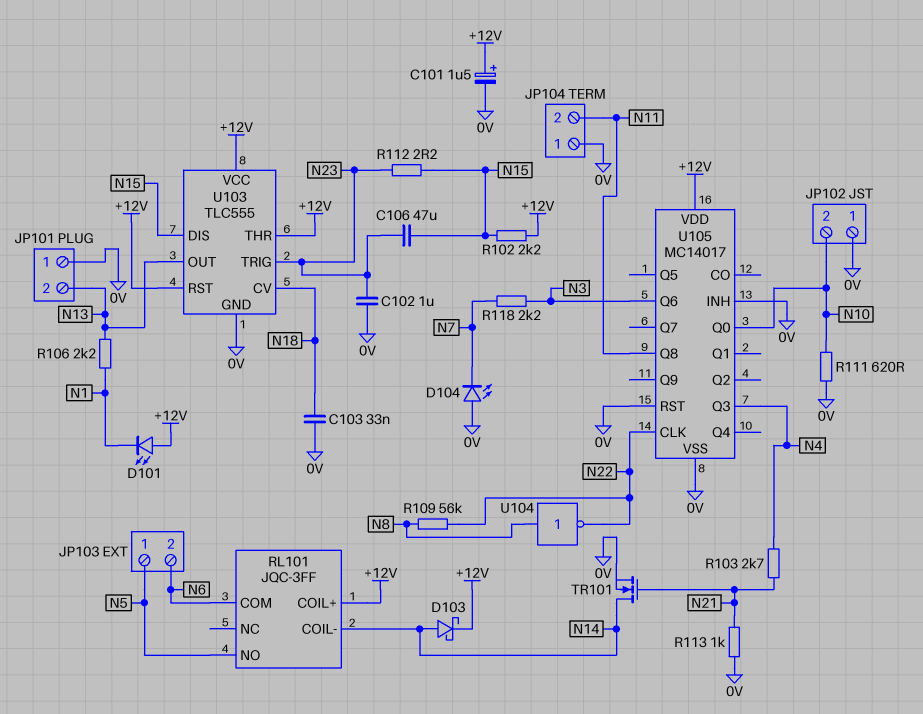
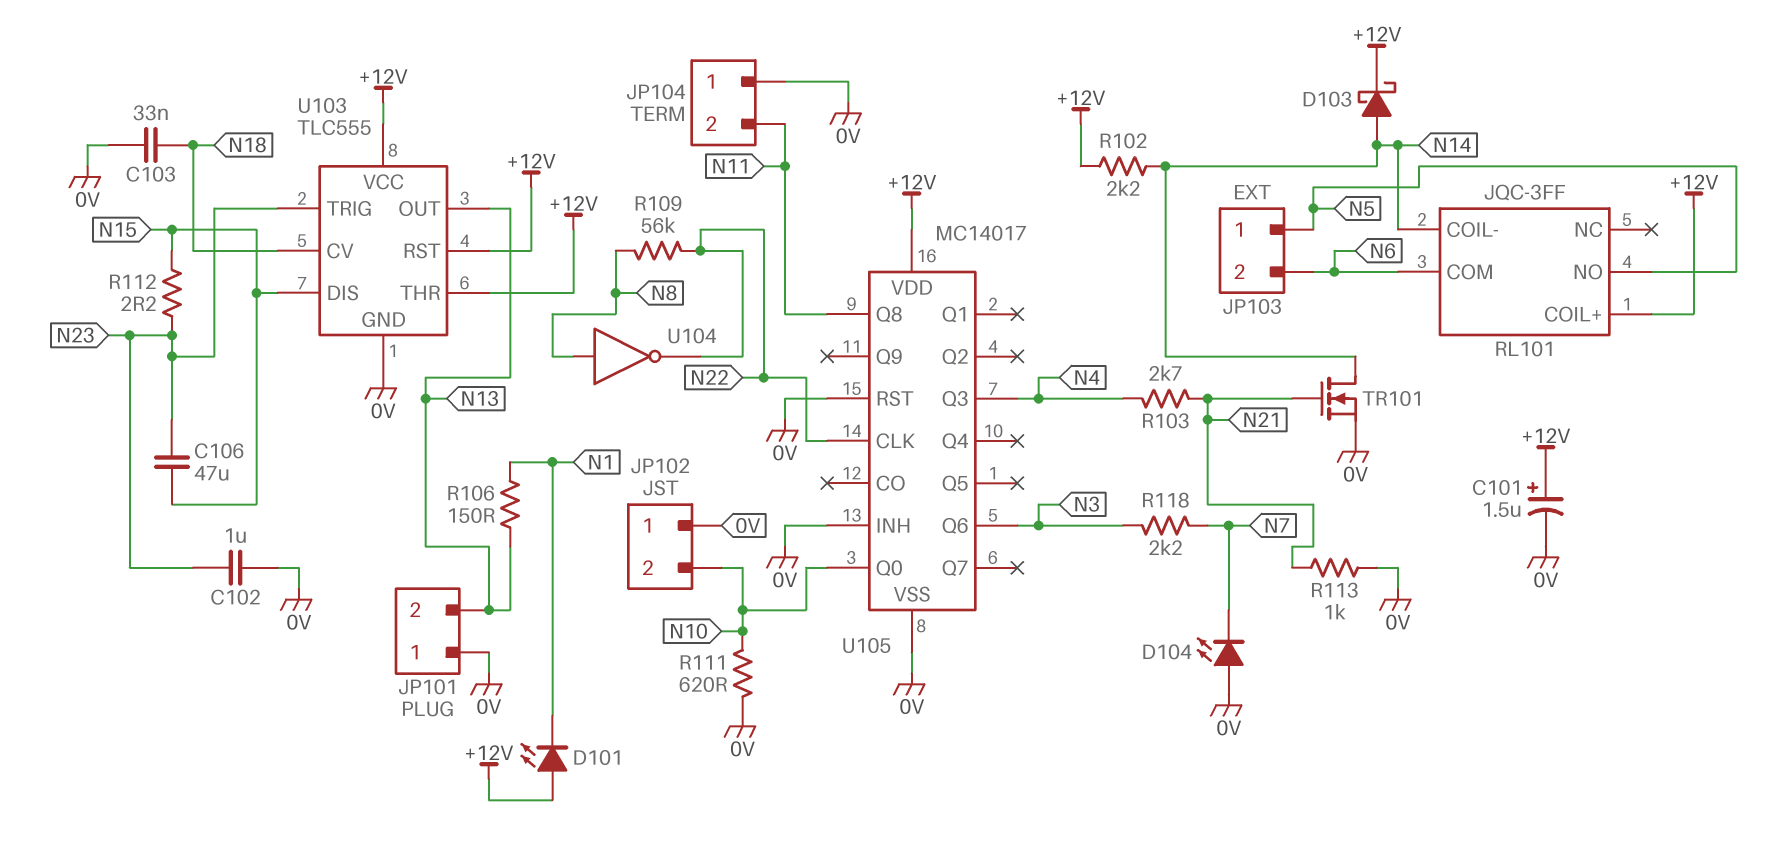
R102: 2.2k (+12V, N15) -> 2.2k (+12V, N14)
R106: 2.2k (N1, N13) -> 150 (N1, N13)

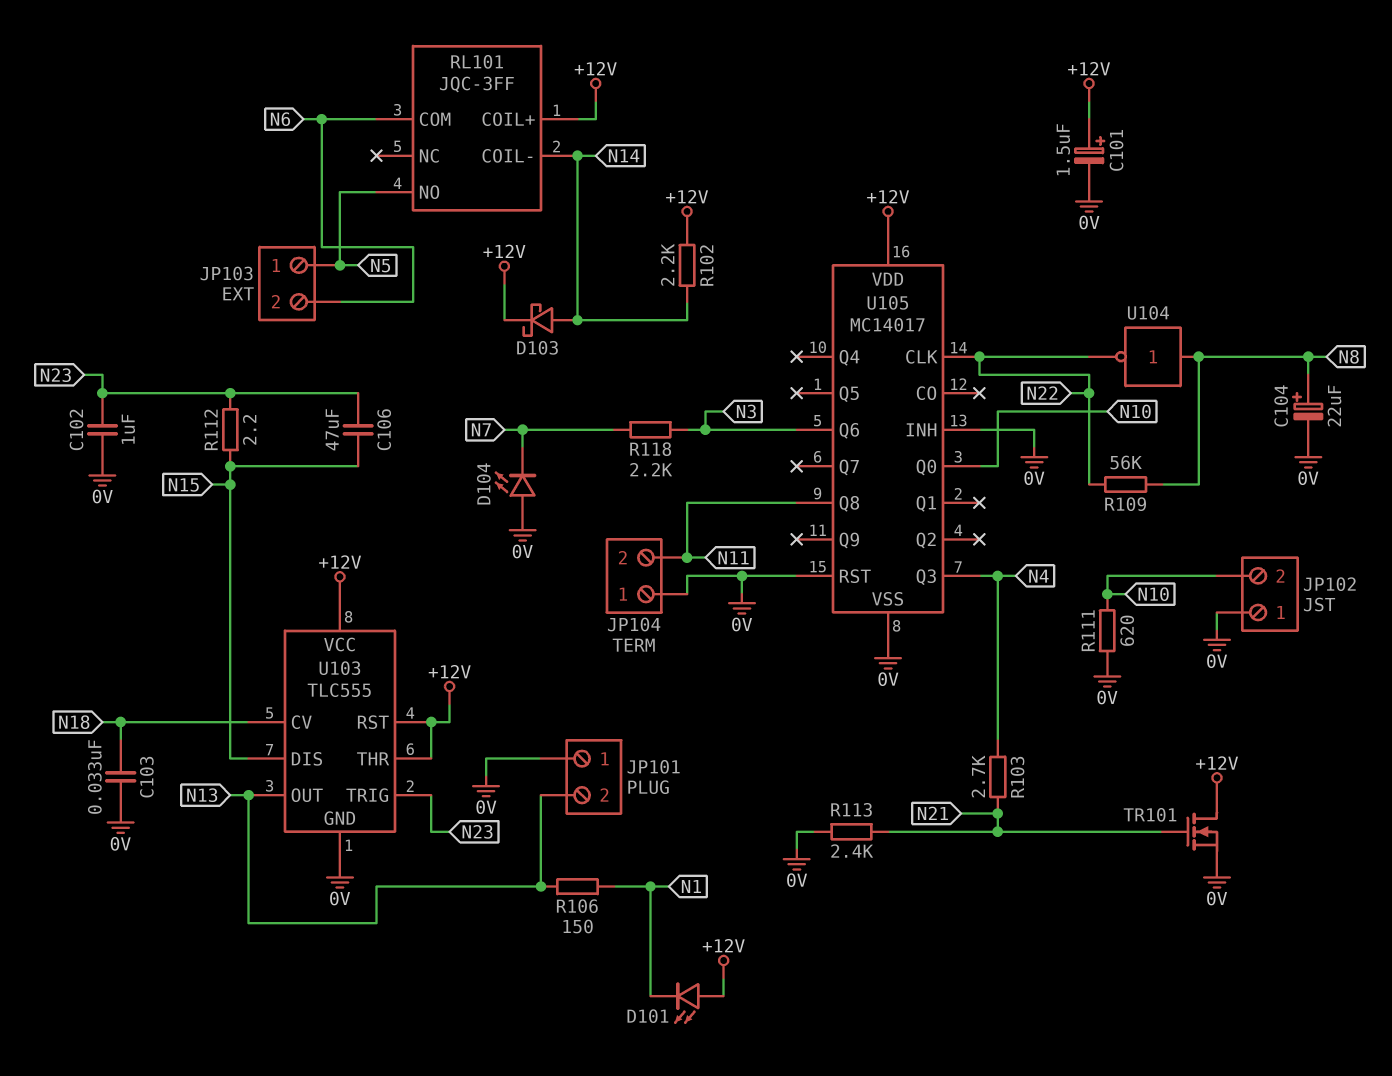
C104: none -> 22uF (plus N8, minus 0V)
R113: 1k (0V, N21) -> 2.4k (0V, N21)
TR101: NMOS (G N21, D N14, S 0V) -> NMOS (G N21, D +12V, S 0V)

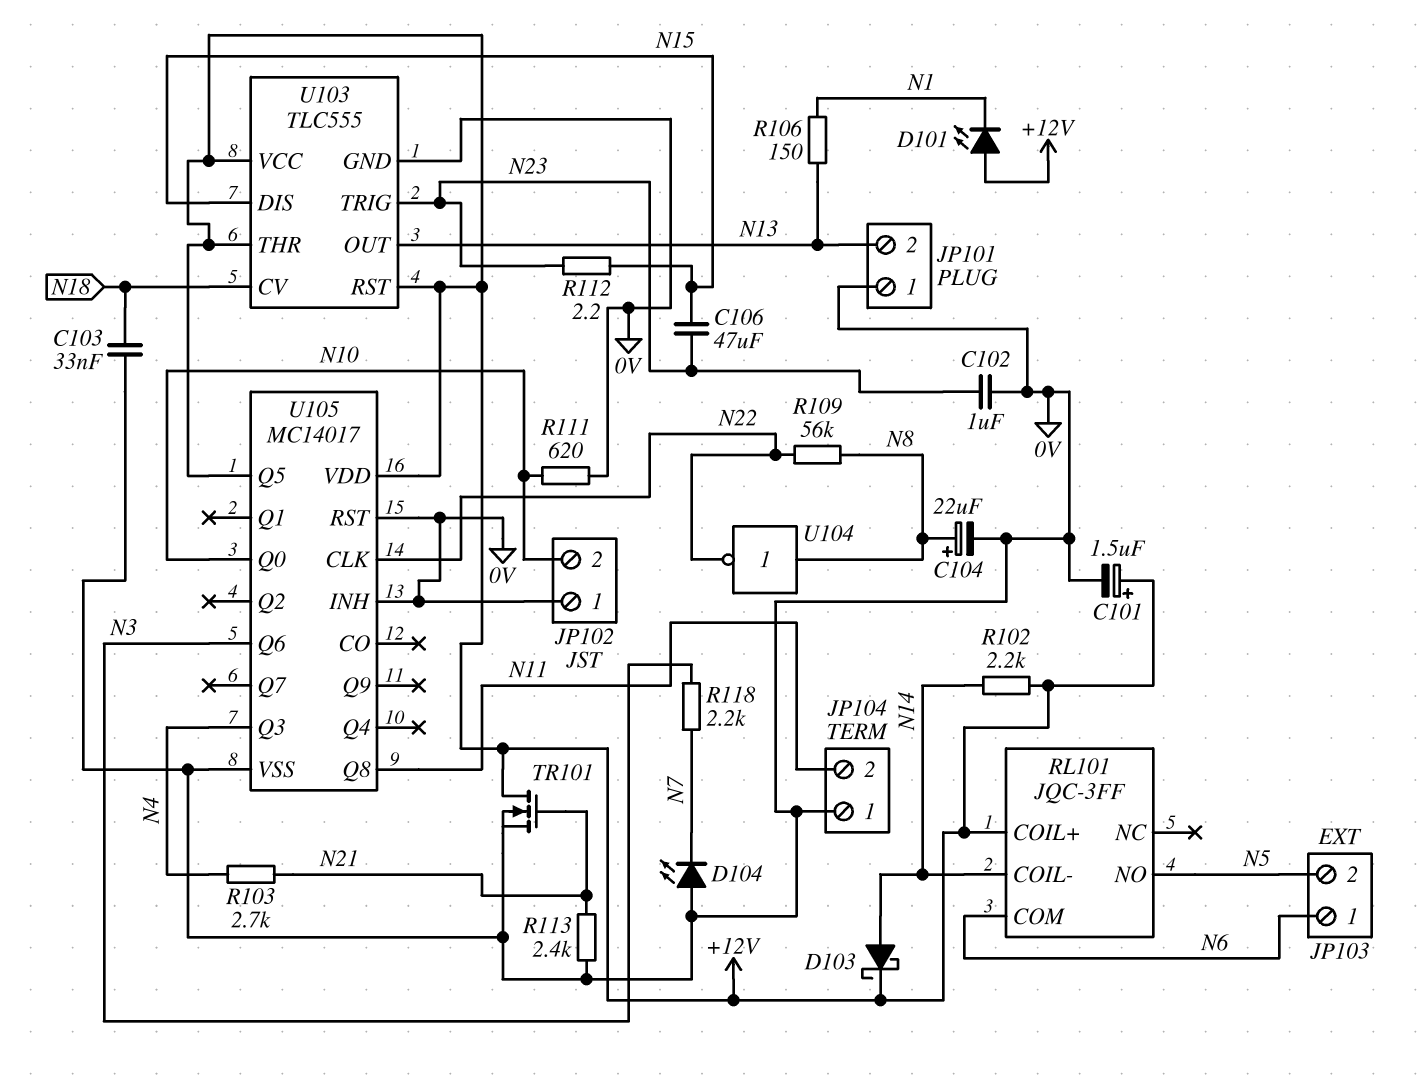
JP103 pin 1: N5 -> N6
JP103 pin 2: N6 -> N5
U105 pin Q5: none -> +12V

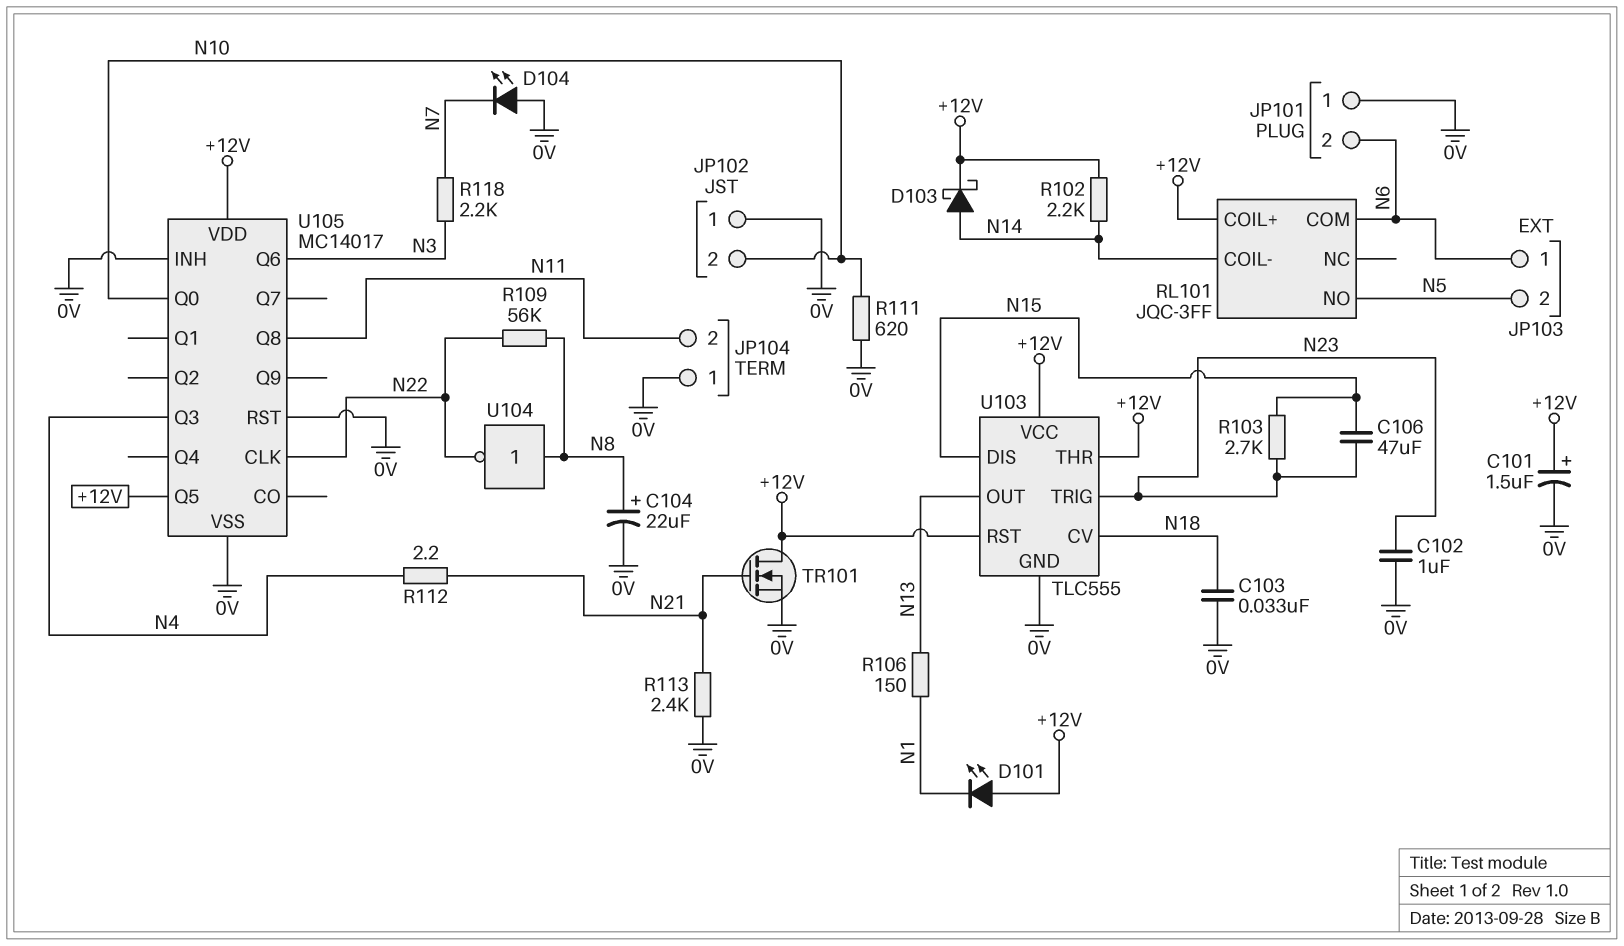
JP101 pin 2: N13 -> N6
R103: 2.7k (N4, N21) -> 2.7k (N15, N23)
R112: 2.2 (N15, N23) -> 2.2 (N4, N21)

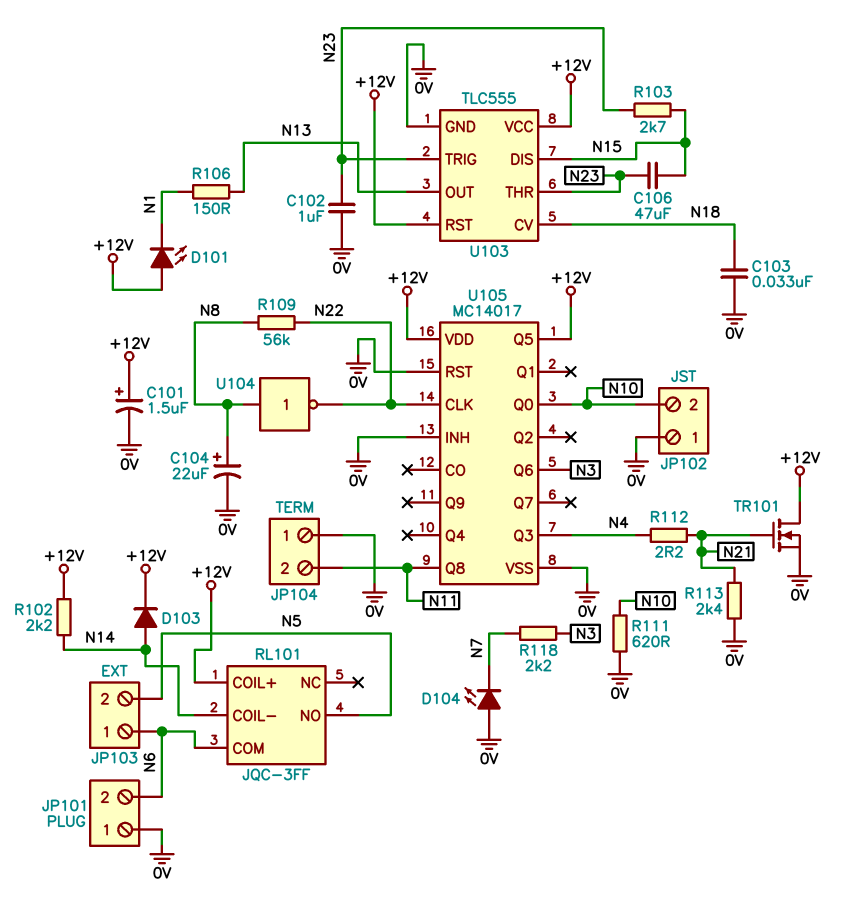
D103: schottky (A N14, K +12V) -> diode (A N14, K +12V)
U103 pin THR: +12V -> N23

